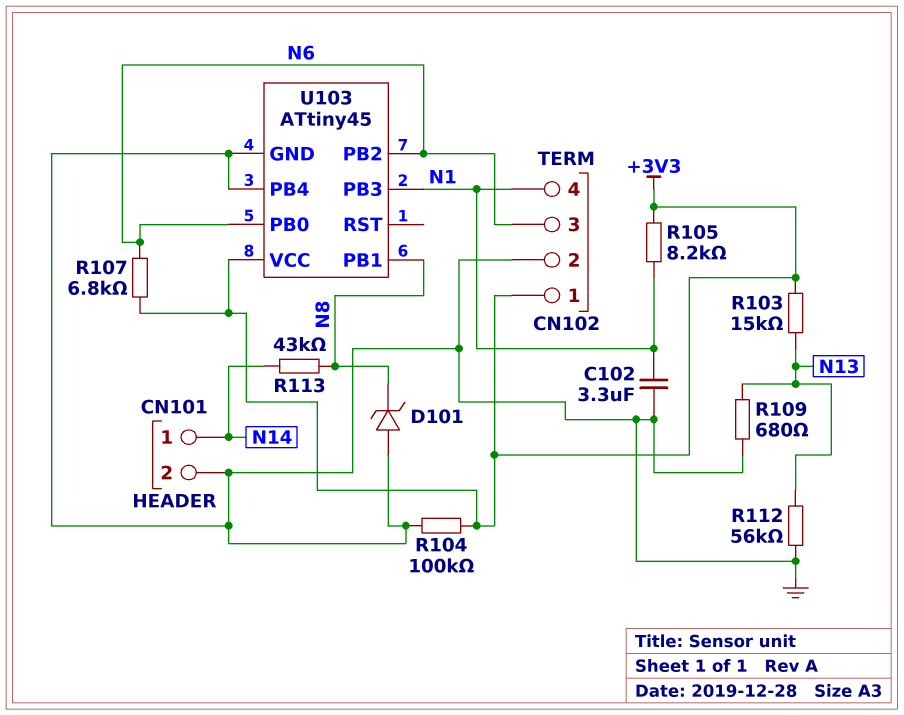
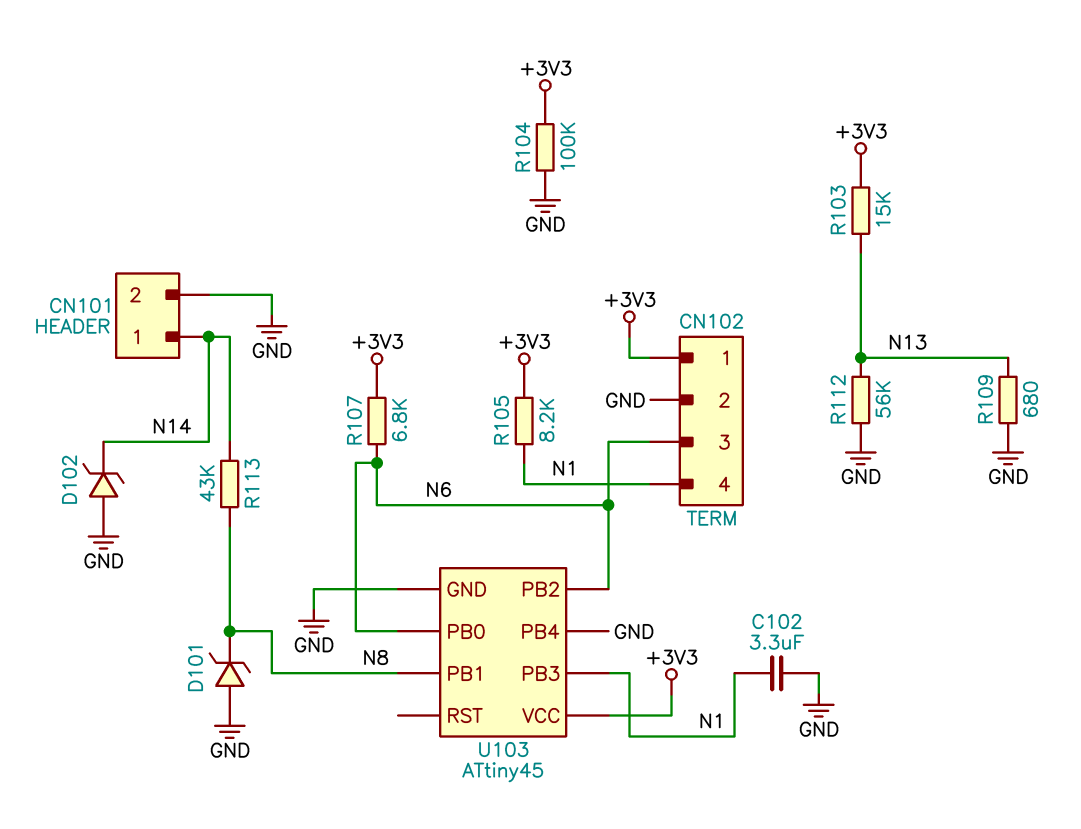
D102: none -> zener (A GND, K N14)

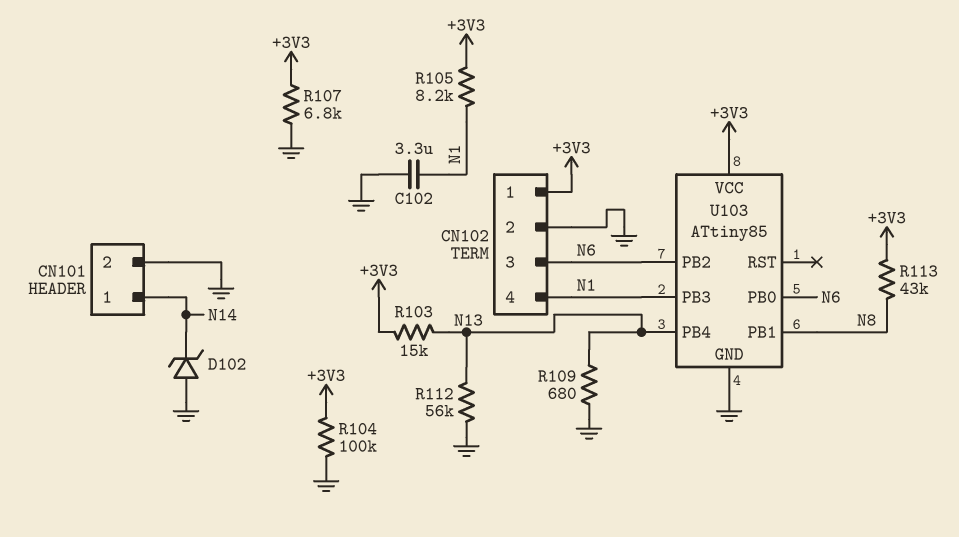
D101: zener (A GND, K N8) -> none
R107: 6.8k (+3V3, N6) -> 6.8k (+3V3, GND)
R113: 43k (N8, N14) -> 43k (+3V3, N8)
U103: ATtiny45 -> ATtiny85
U103 pin PB4: GND -> N13

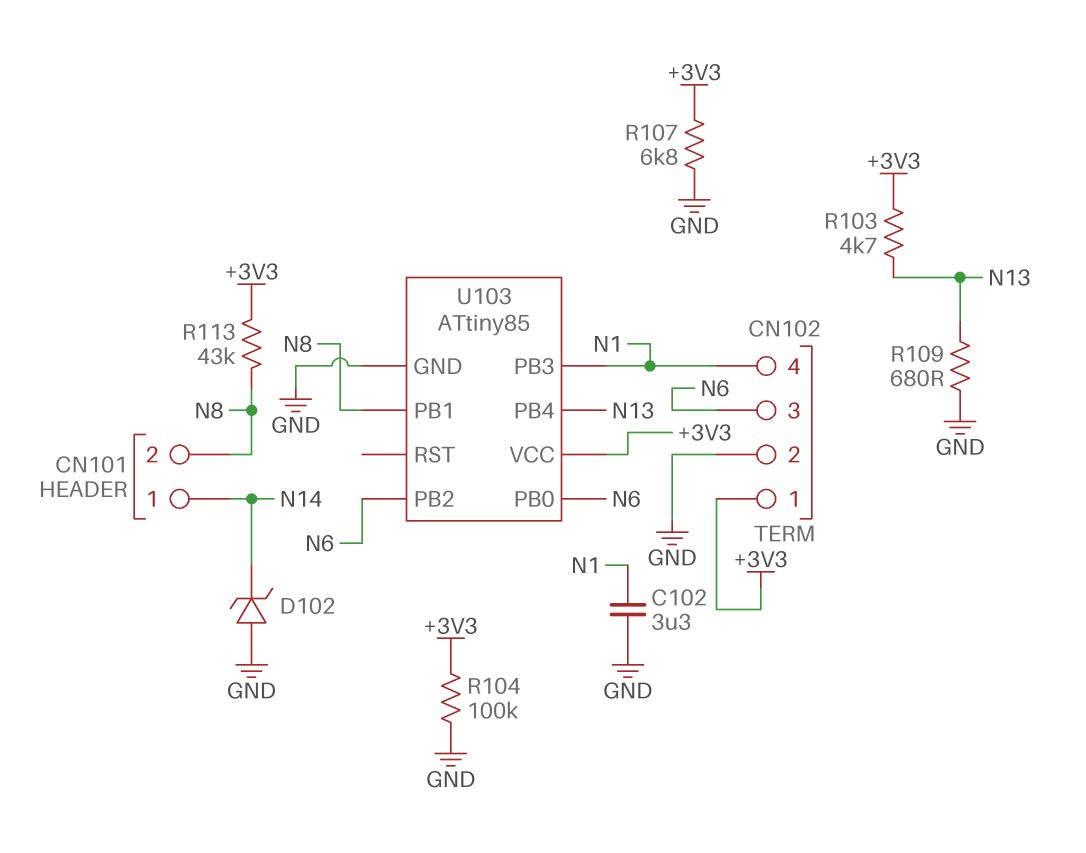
CN101 pin 2: GND -> N8
R103: 15k (+3V3, N13) -> 4.7k (+3V3, N13)
R105: 8.2k (+3V3, N1) -> none
R112: 56k (GND, N13) -> none

